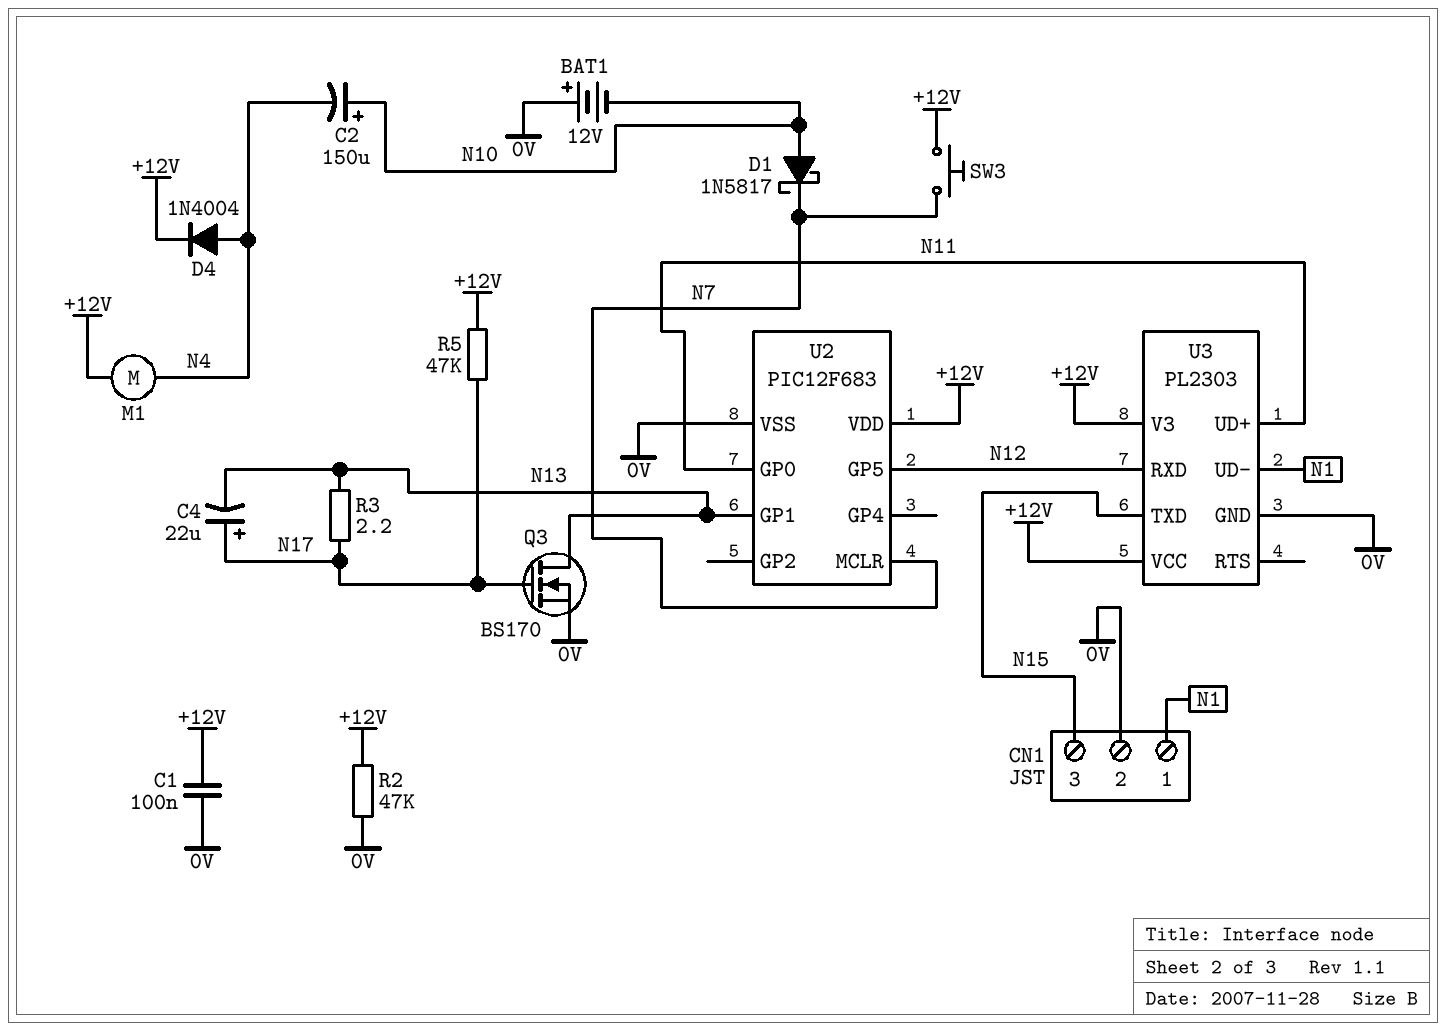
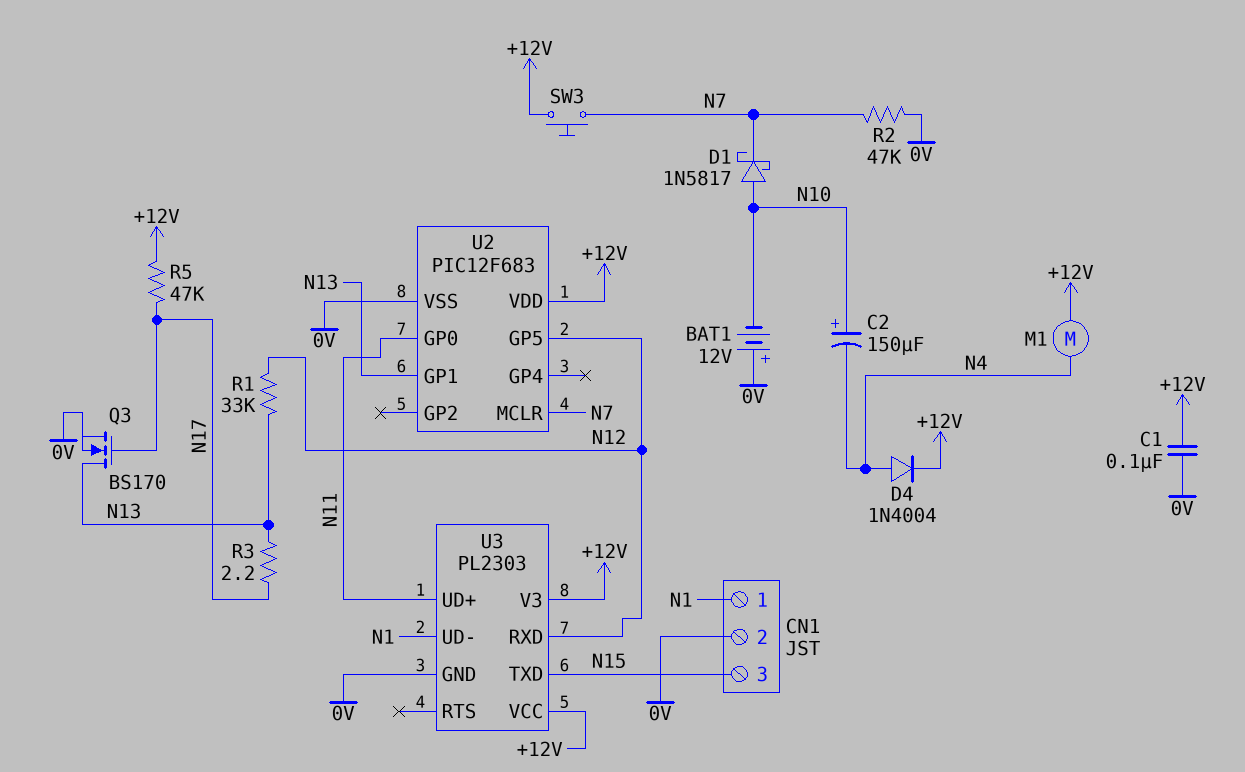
C4: 22uF (plus N17, minus N13) -> none
R1: none -> 33k (N12, N13)
R2: 47k (+12V, 0V) -> 47k (0V, N7)

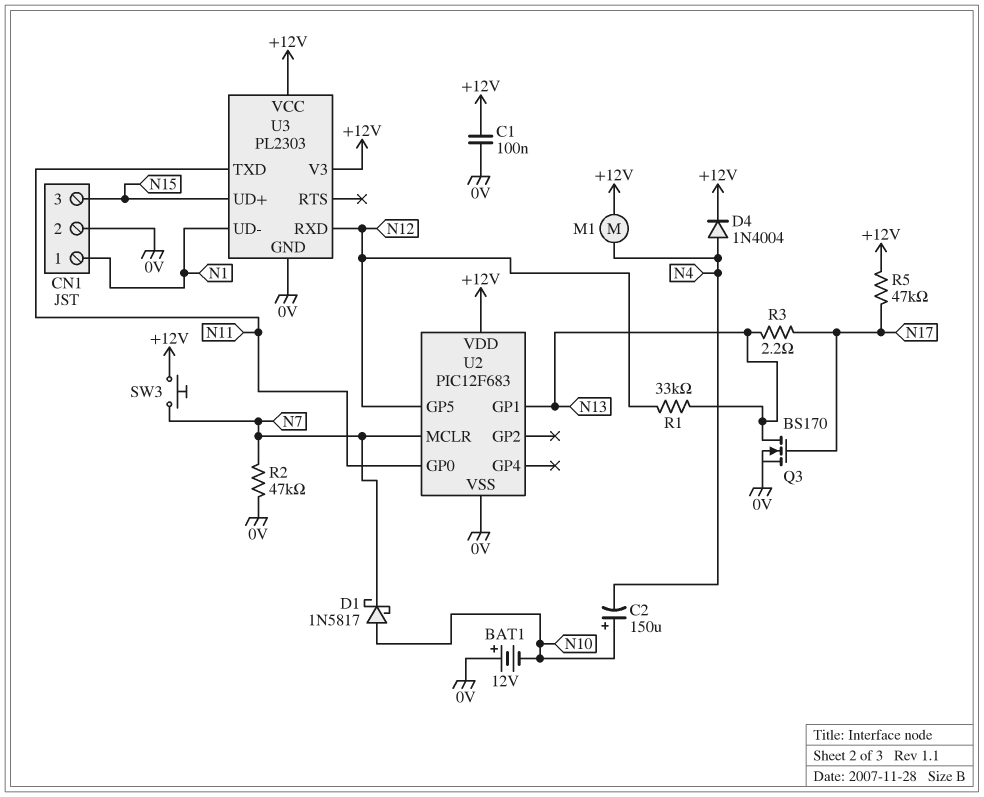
U3 pin TXD: N15 -> N11
U3 pin UD+: N11 -> N15

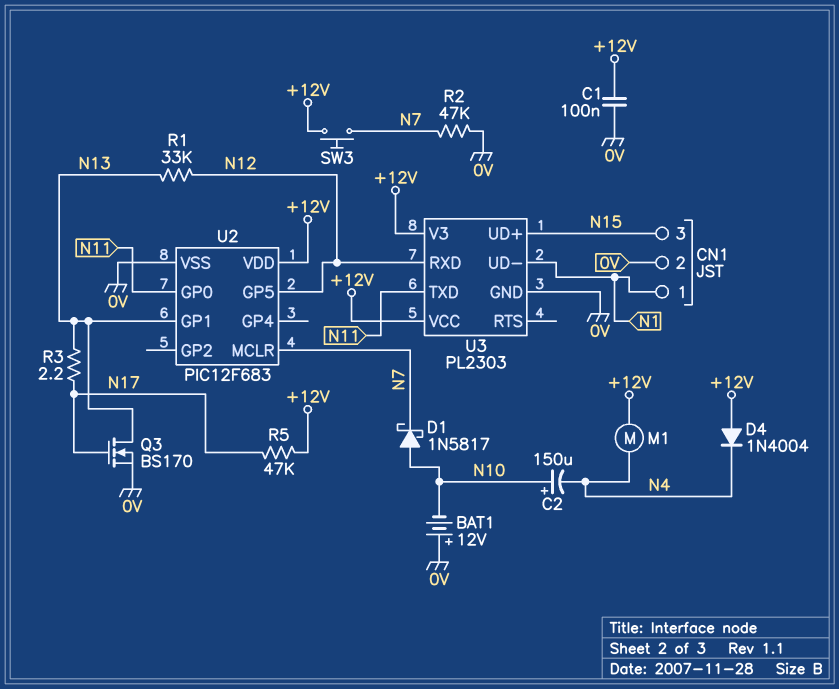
D4: diode 1N4004 (A N4, K +12V) -> diode 1N4004 (A +12V, K N4)

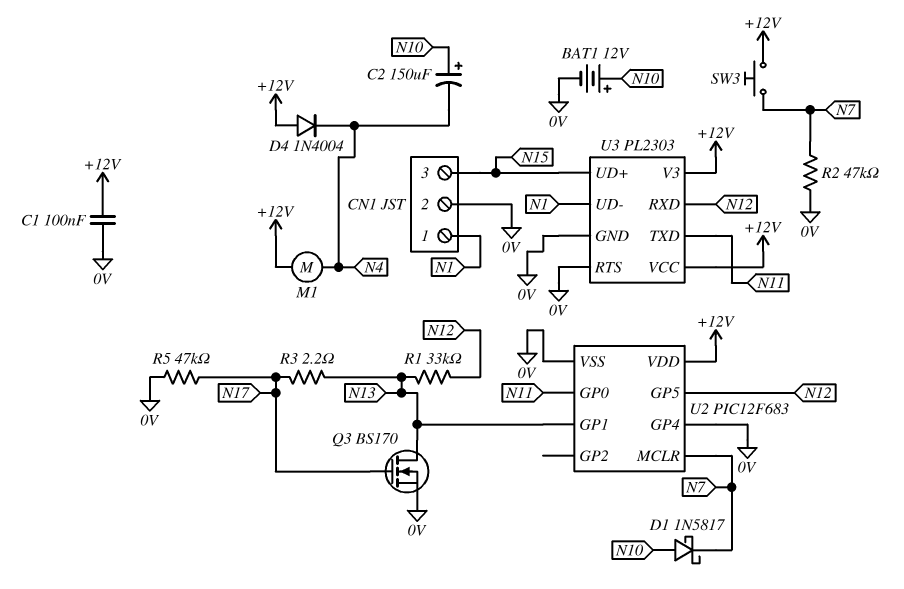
BAT1: 12V (plus 0V, minus N10) -> 12V (plus N10, minus 0V)
R5: 47k (+12V, N17) -> 47k (0V, N17)
U2 pin GP4: none -> 0V
U3 pin RTS: none -> 0V

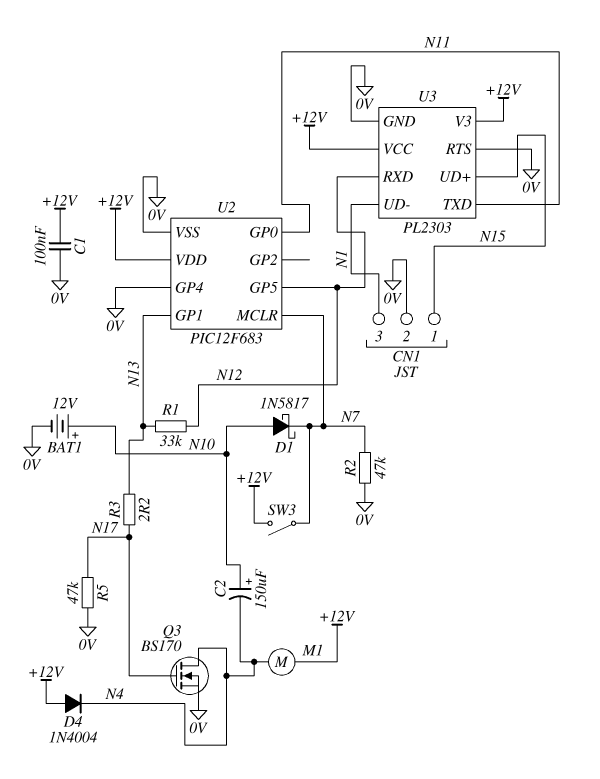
CN1 pin 1: N1 -> N15
CN1 pin 3: N15 -> N1
Q3: NMOS BS170 (G N17, D N13, S 0V) -> NMOS BS170 (G N17, D N4, S 0V)
SW3: button (+12V, N7) -> switch (+12V, N7)

